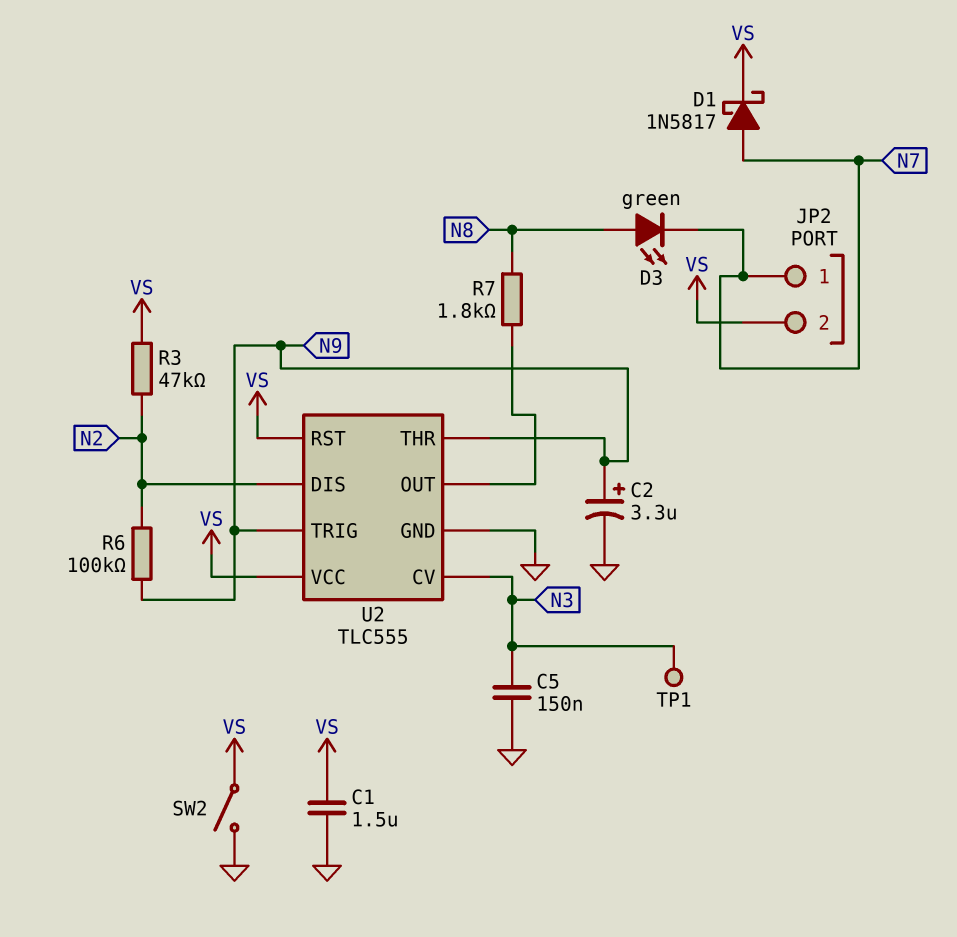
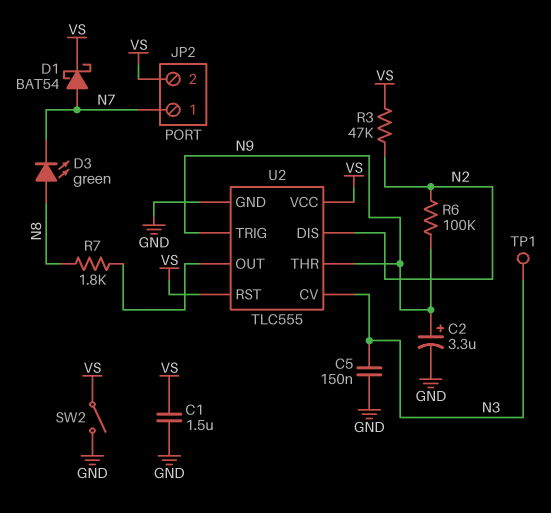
D1: schottky 1N5817 (A N7, K VS) -> schottky BAT54 (A N7, K VS)

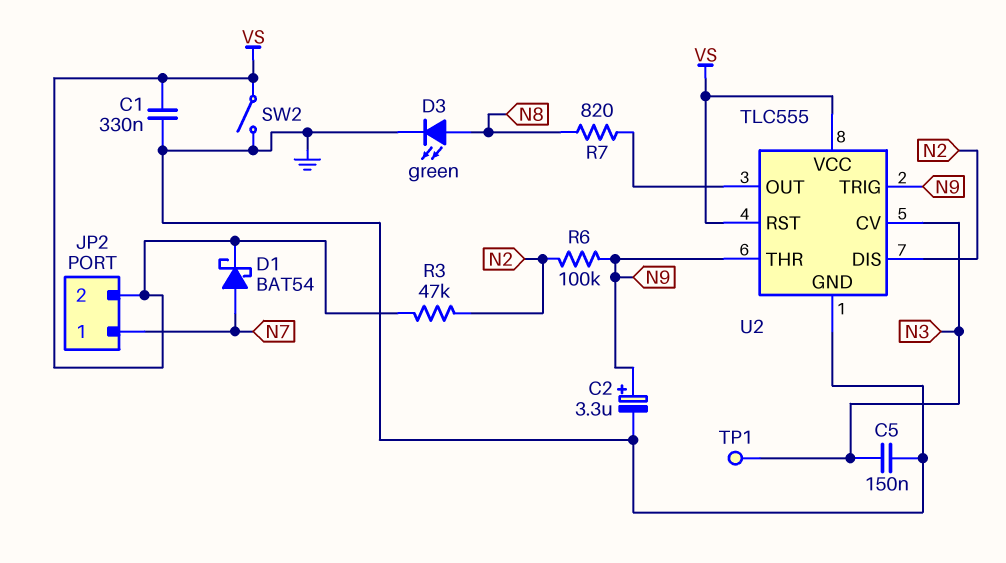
C1: 1.5uF (GND, VS) -> 330nF (GND, VS)
D3: LED green (A N8, K N7) -> LED green (A N8, K GND)
R7: 1.8k (N8, U2/OUT) -> 820 (N8, U2/OUT)

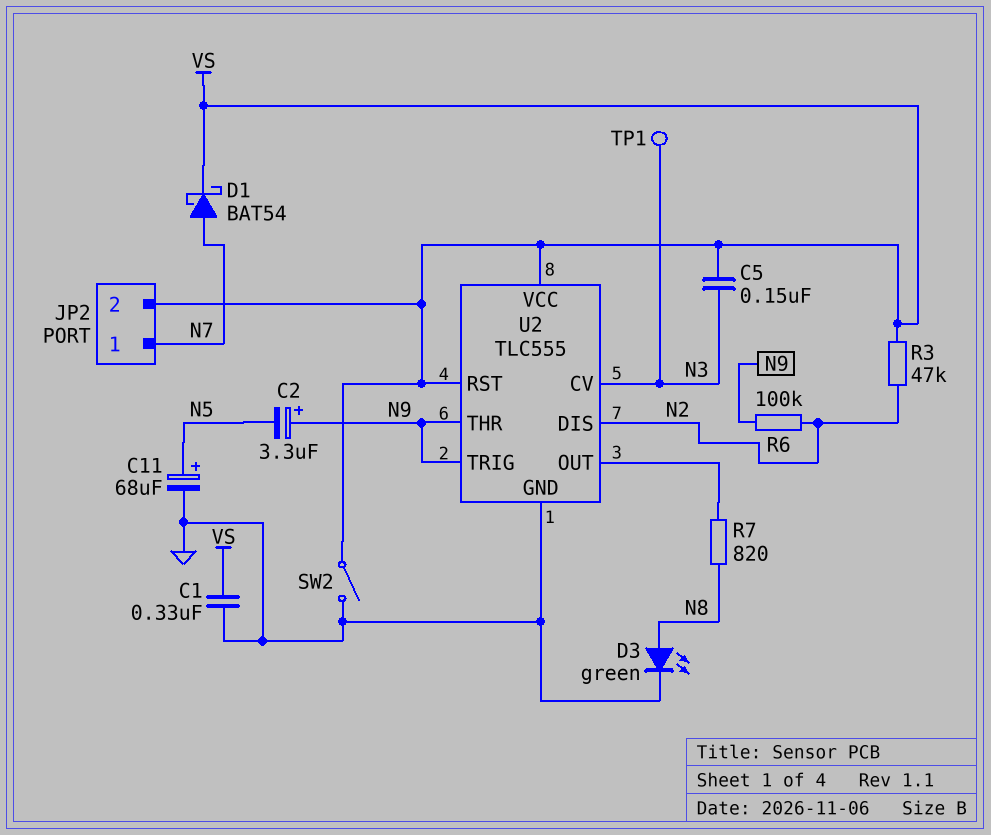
C2: 3.3uF (plus N9, minus GND) -> 3.3uF (plus N9, minus N5)
C5: 150nF (GND, N3) -> 150nF (N3, VS)
C11: none -> 68uF (plus N5, minus GND)

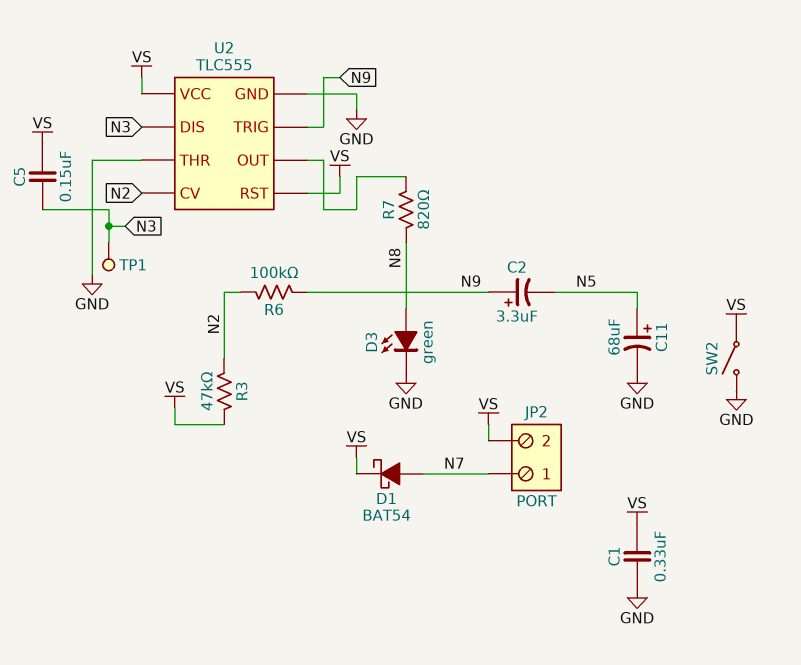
U2 pin CV: N3 -> N2
U2 pin DIS: N2 -> N3
U2 pin THR: N9 -> GND

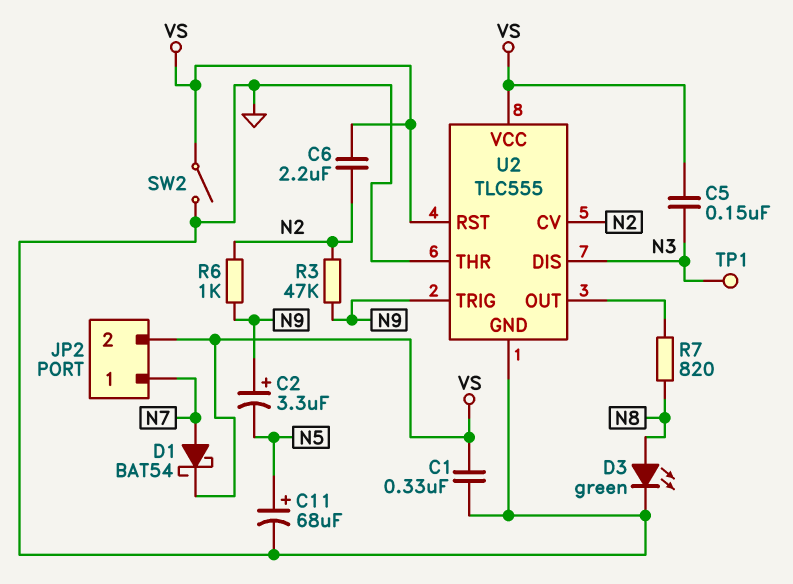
C6: none -> 2.2uF (N2, VS)
R3: 47k (N2, VS) -> 47k (N2, N9)
R6: 100k (N2, N9) -> 1k (N2, N9)

